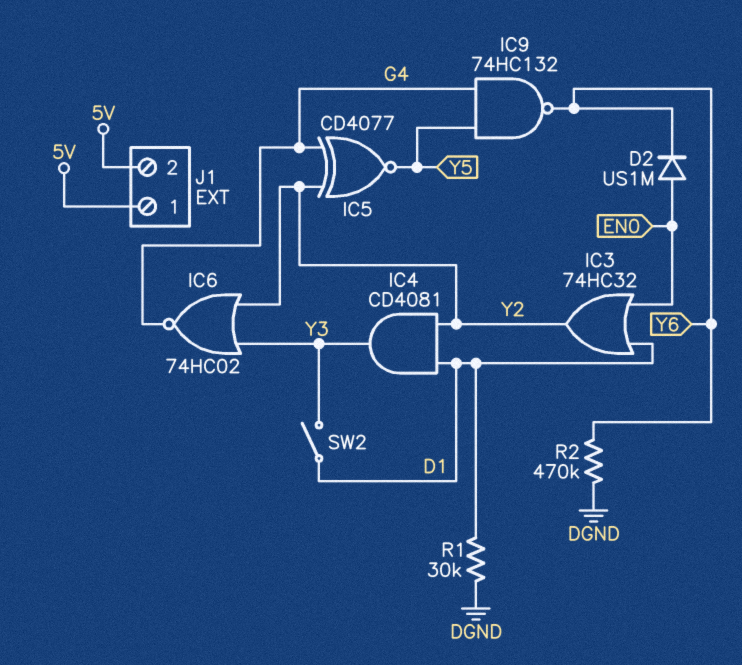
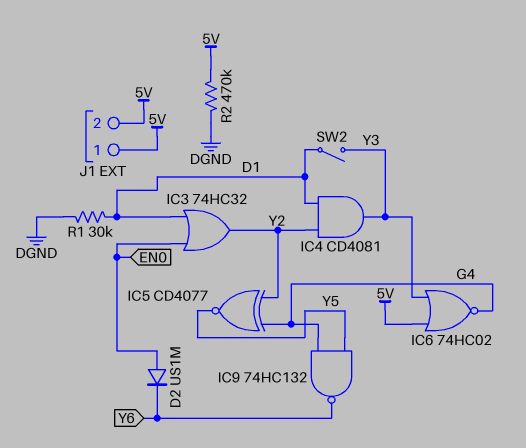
IC6: NOR 74HC02 (in Y2, in Y3, out G4) -> NOR 74HC02 (in 5V, in Y3, out G4)
R2: 470k (DGND, Y6) -> 470k (5V, DGND)

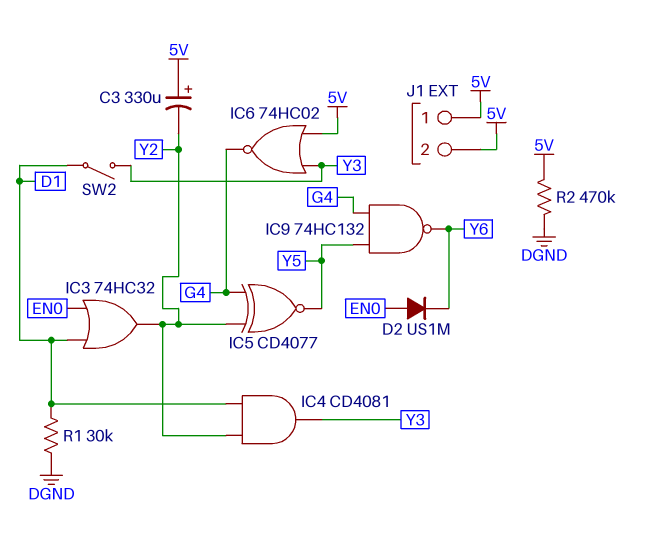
C3: none -> 330uF (plus 5V, minus Y2)

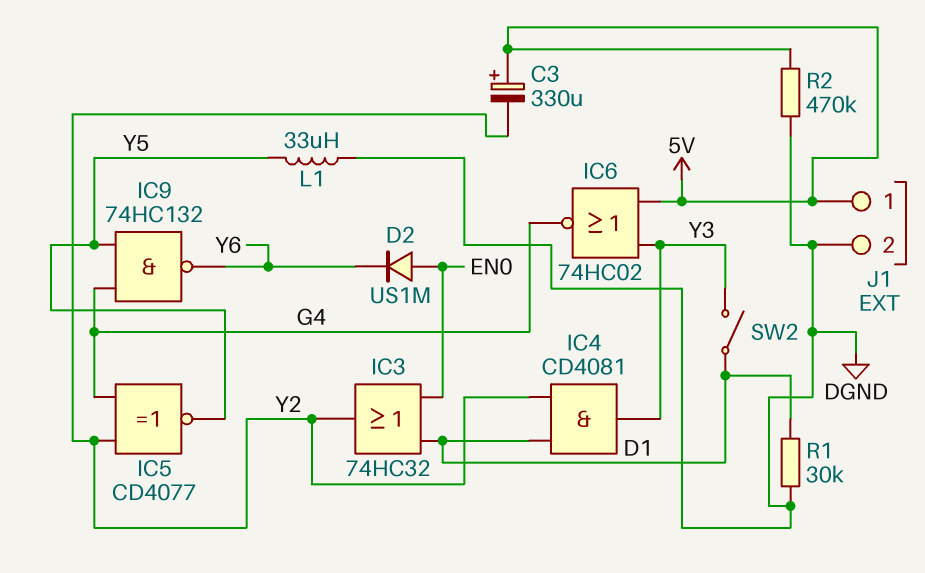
J1 pin 2: 5V -> DGND
L1: none -> 33uH (DGND, Y5)

